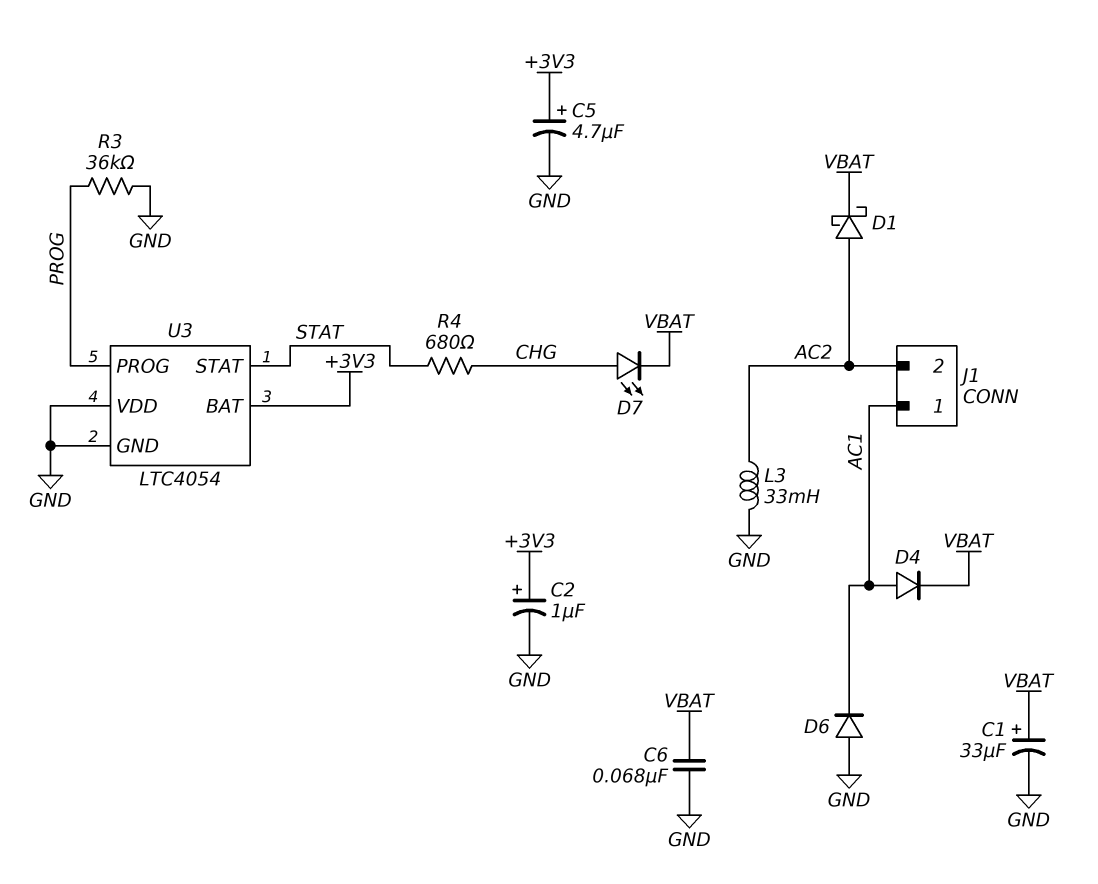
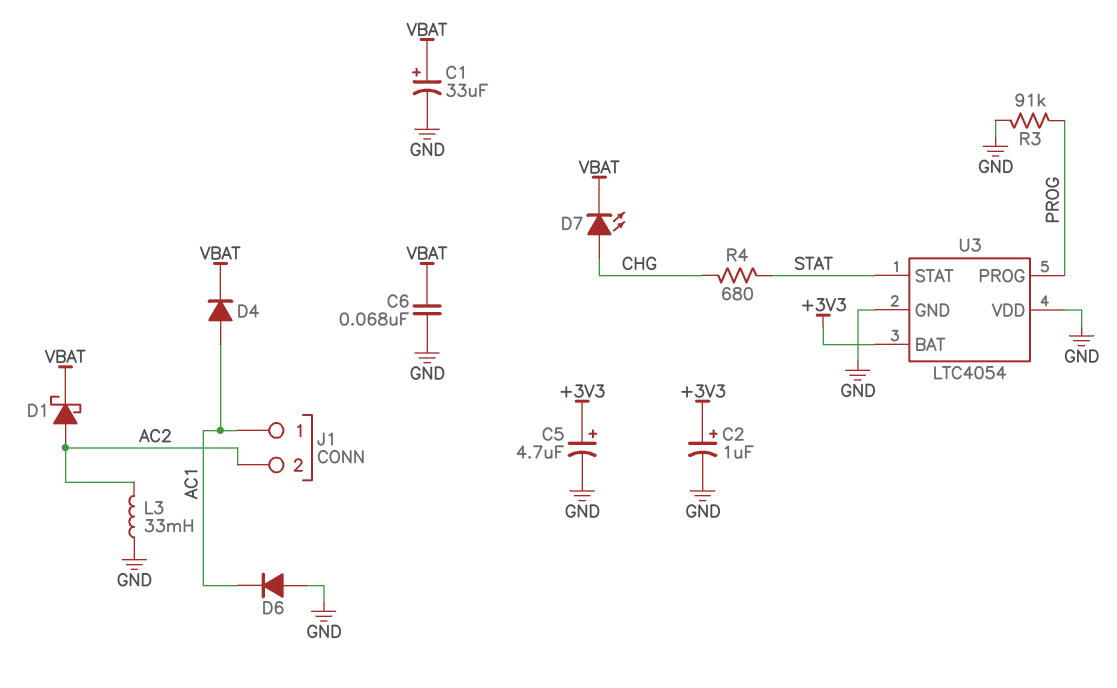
R3: 36k (GND, PROG) -> 91k (GND, PROG)

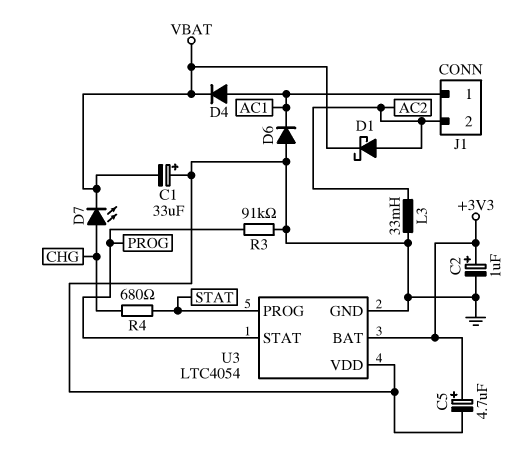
C1: 33uF (plus VBAT, minus GND) -> 33uF (plus GND, minus VBAT)
C6: 68nF (GND, VBAT) -> none
U3 pin PROG: PROG -> STAT
U3 pin STAT: STAT -> PROG

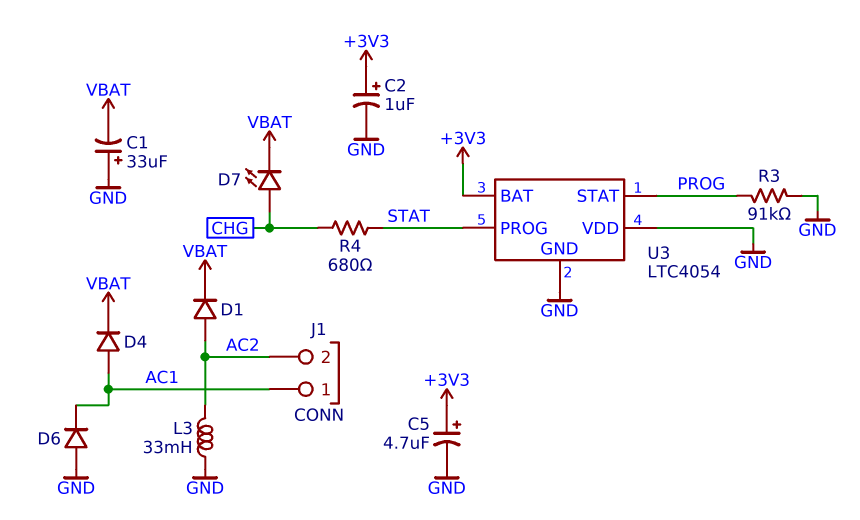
D1: schottky (A AC2, K VBAT) -> diode (A AC2, K VBAT)

